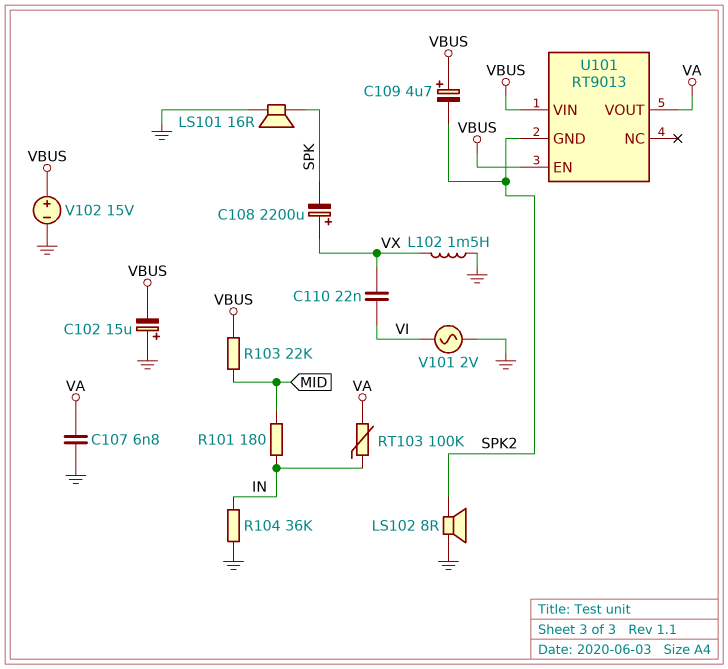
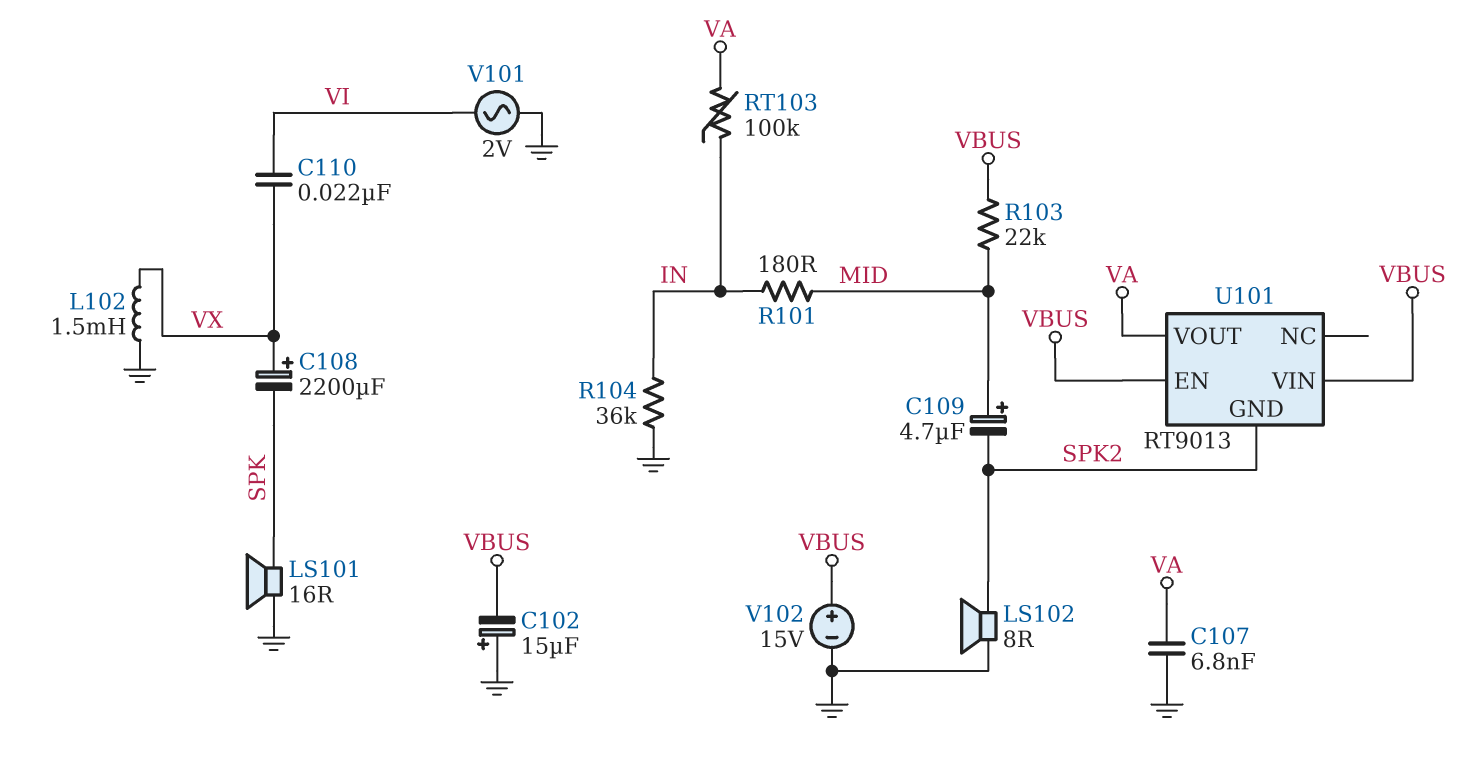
C109: 4.7uF (plus VBUS, minus SPK2) -> 4.7uF (plus MID, minus SPK2)

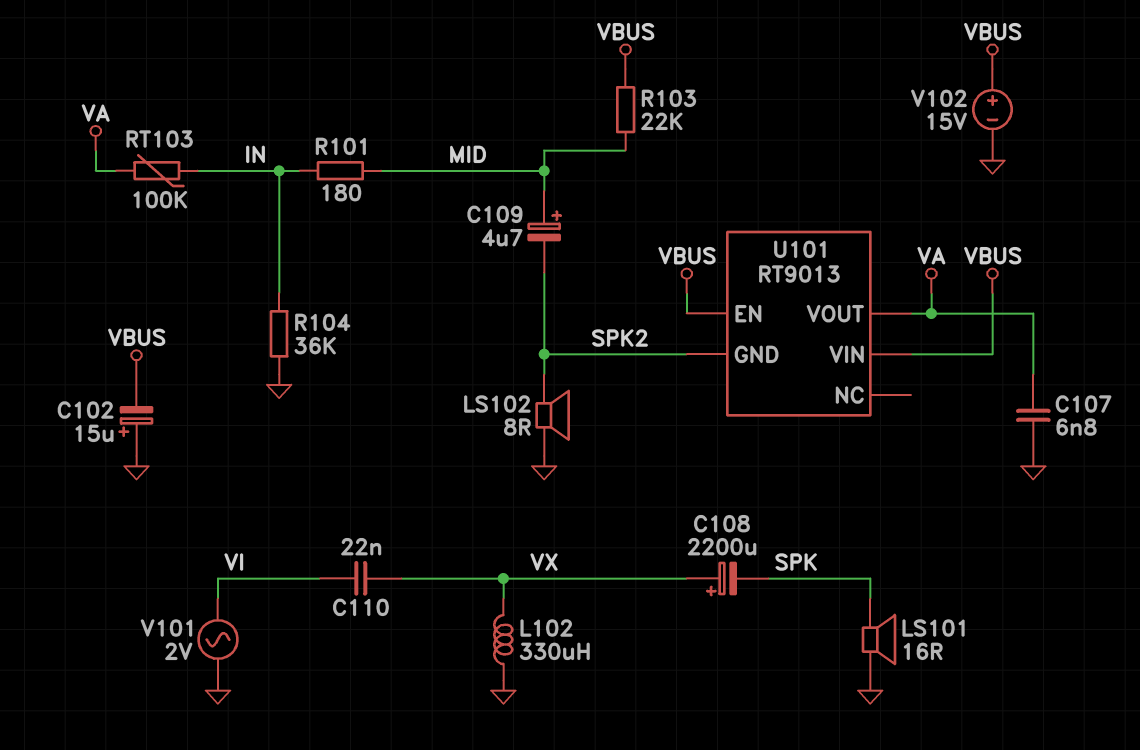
L102: 1.5mH (GND, VX) -> 330uH (GND, VX)

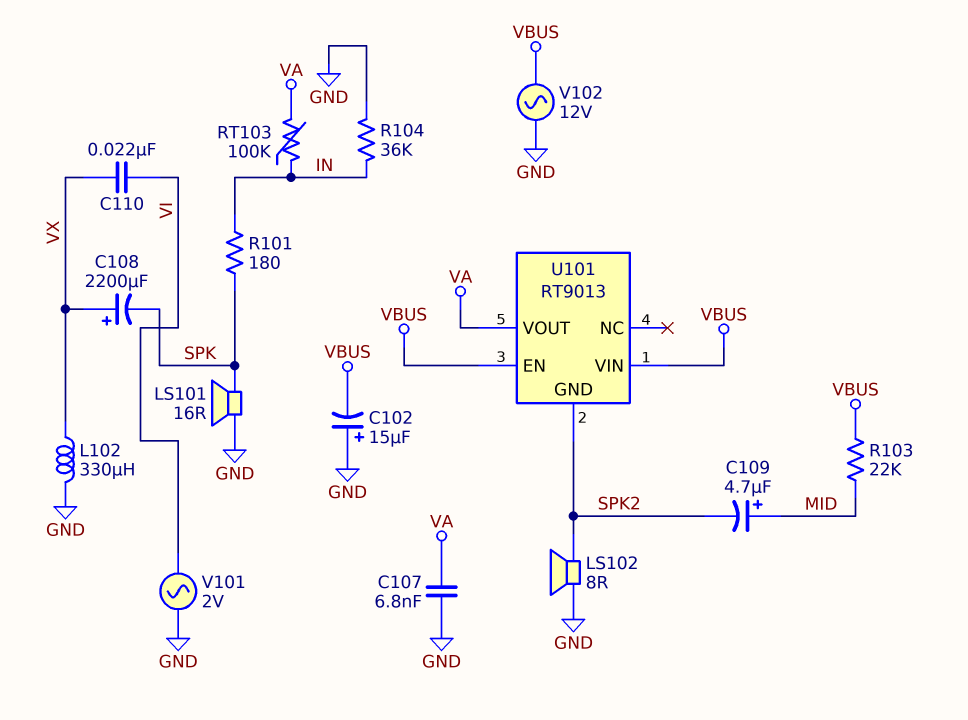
R101: 180 (IN, MID) -> 180 (IN, SPK)
V102: 15V (plus VBUS, minus GND) -> AC 12V (GND, VBUS)

